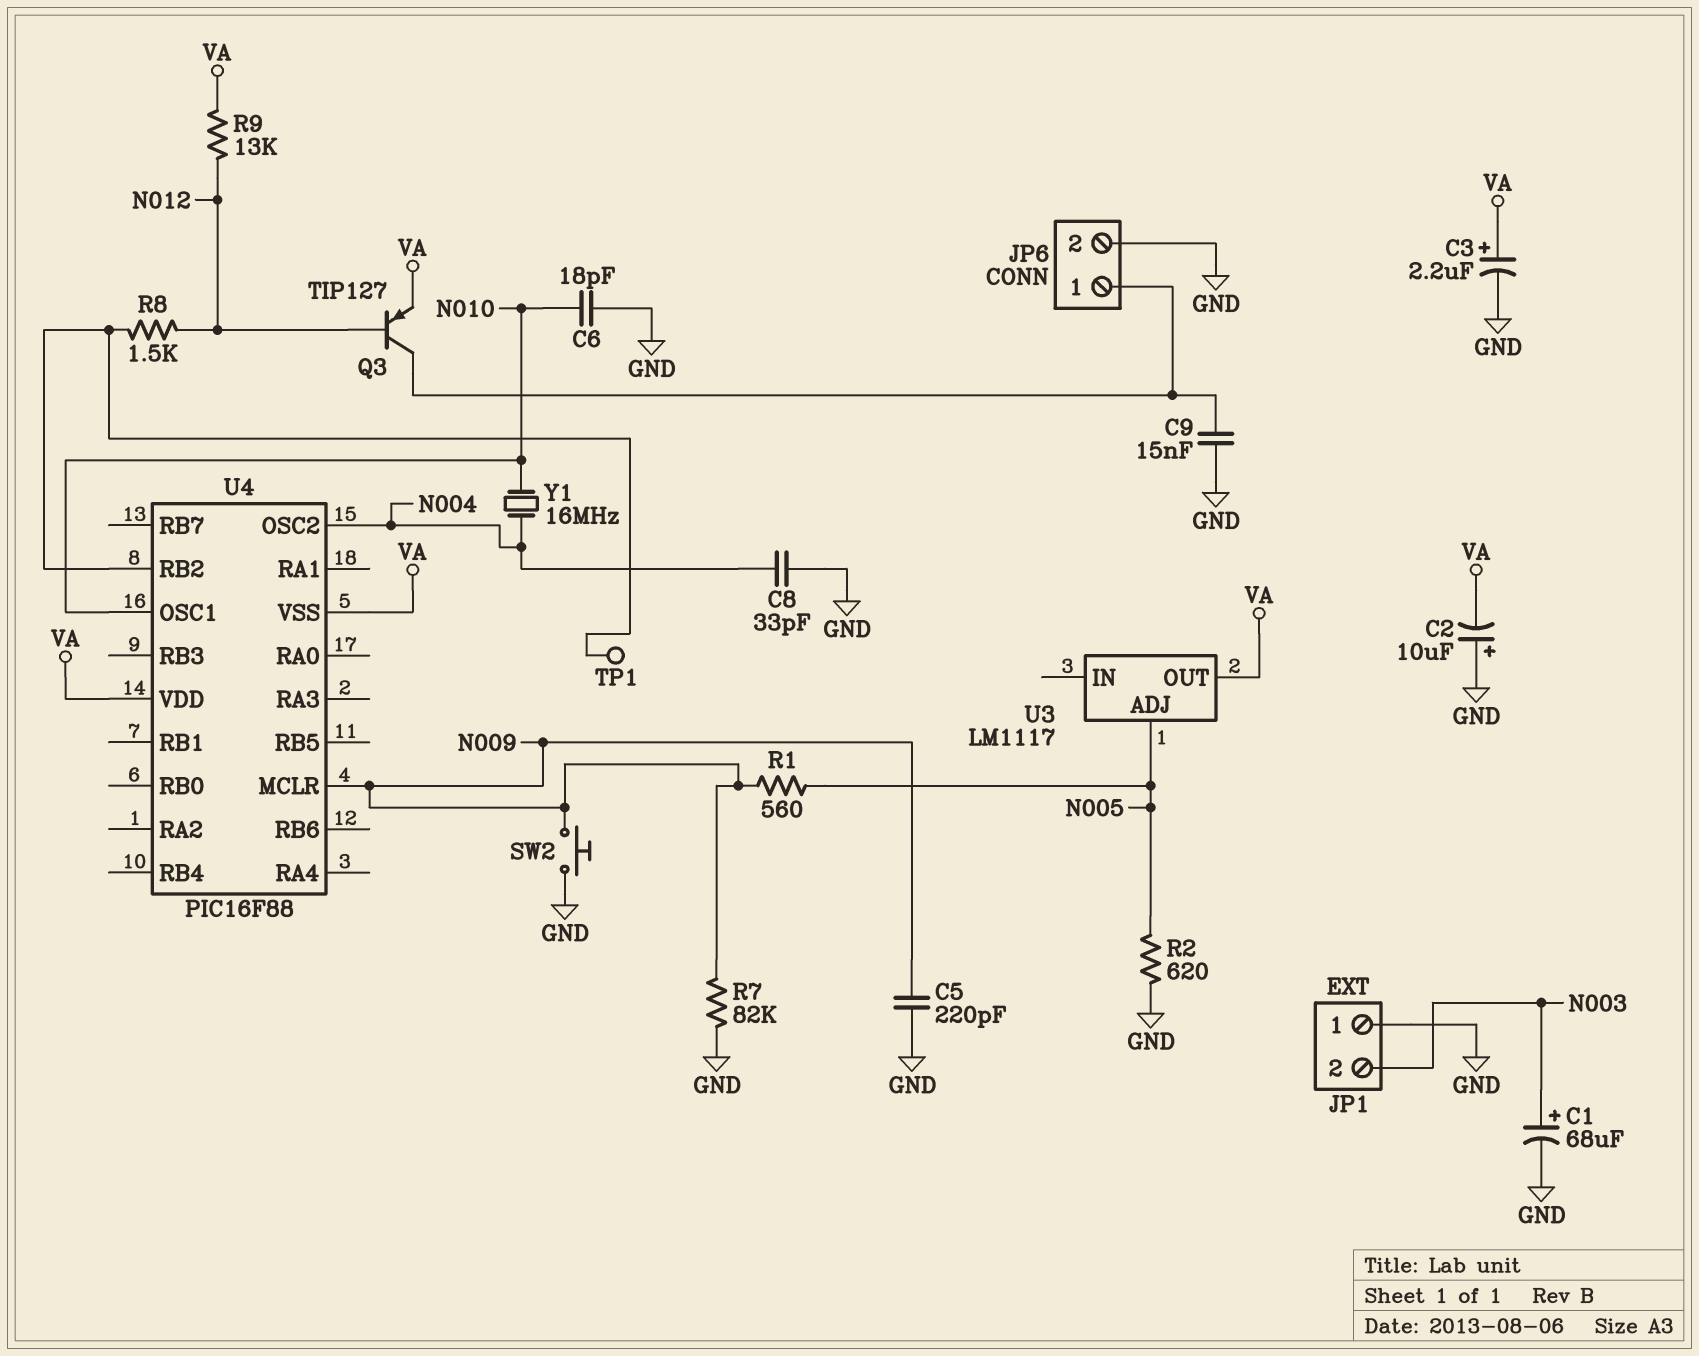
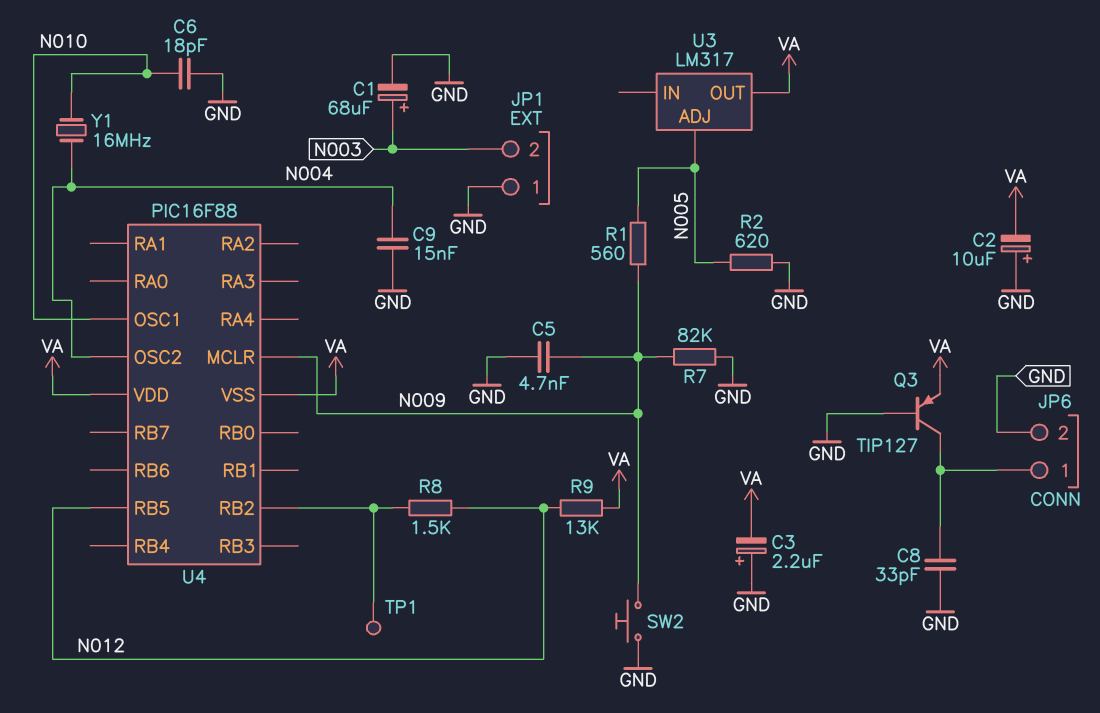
C3: 2.2uF (plus VA, minus GND) -> 2.2uF (plus GND, minus VA)
C5: 220pF (GND, N009) -> 4.7nF (GND, N009)
C8: 33pF (GND, N004) -> 33pF (GND, JP6/1)
C9: 15nF (GND, JP6/1) -> 15nF (GND, N004)
Q3: PNP TIP127 (B N012, C JP6/1, E VA) -> PNP TIP127 (B GND, C JP6/1, E VA)
U3: LM1117 -> LM317
U4 pin RB5: none -> N012

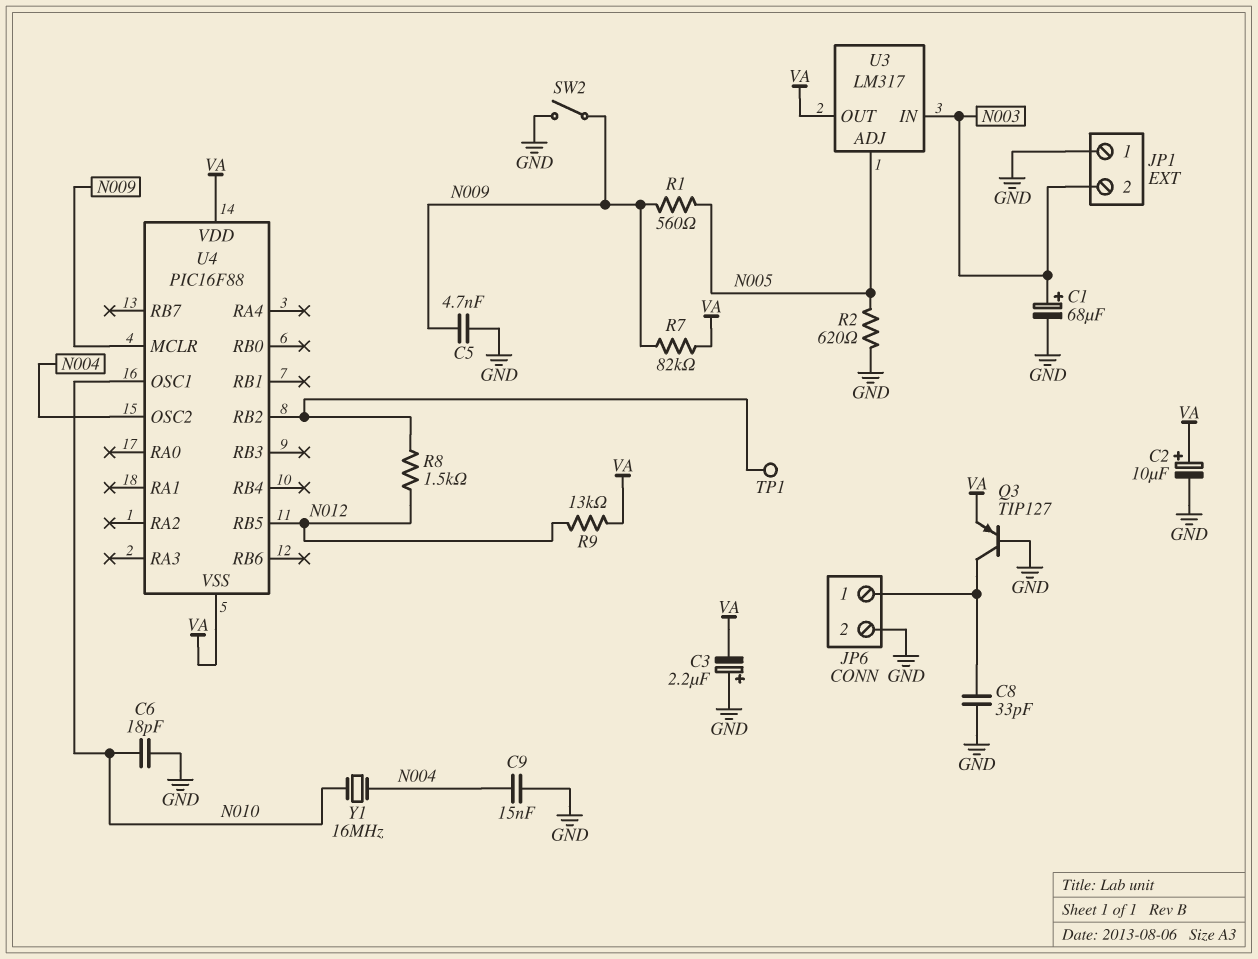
C2: 10uF (plus GND, minus VA) -> 10uF (plus VA, minus GND)
R7: 82k (GND, N009) -> 82k (N009, VA)
SW2: button (GND, N009) -> switch (GND, N009)
U3 pin IN: none -> N003

